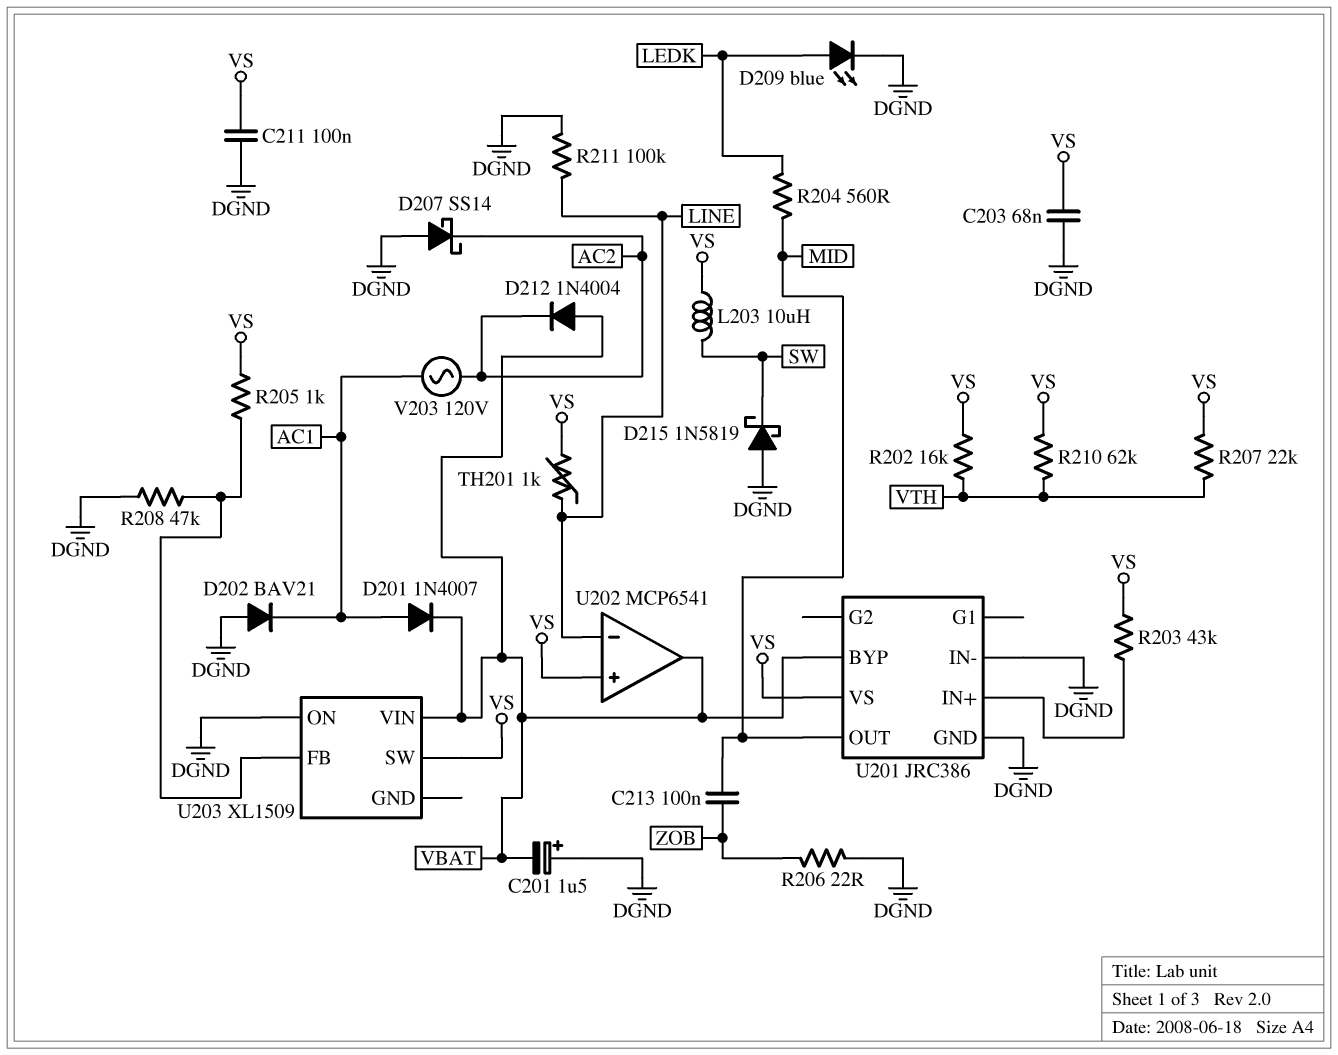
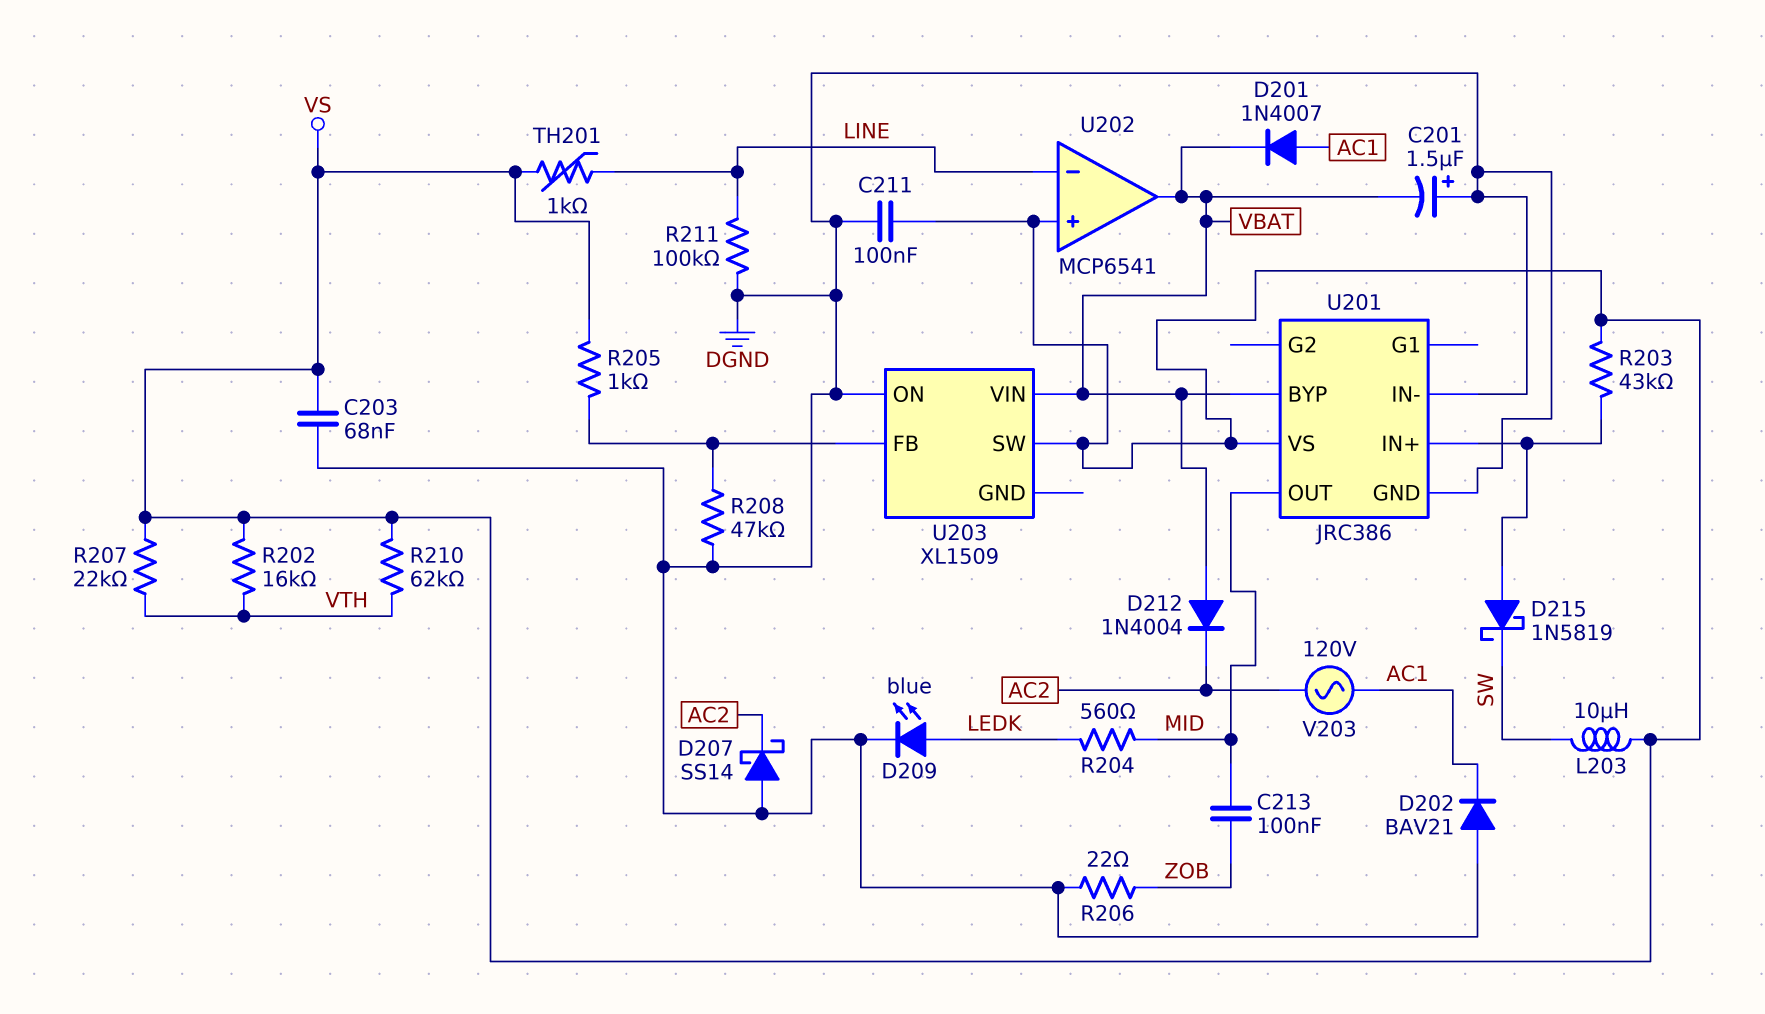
D215: schottky 1N5819 (A DGND, K SW) -> schottky 1N5819 (A U201/IN+, K SW)

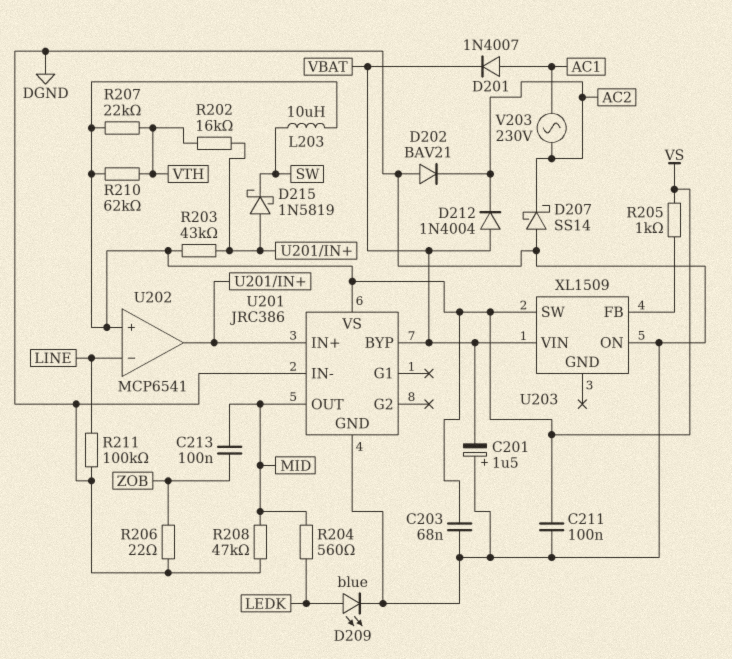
D202: diode BAV21 (A DGND, K AC1) -> diode BAV21 (A DGND, K AC2)
R202: 16k (VS, VTH) -> 16k (U201/IN+, VTH)
R208: 47k (DGND, U203/FB) -> 47k (DGND, MID)
TH201: 1k (LINE, VS) -> none
U202 pin out: VBAT -> U201/IN+
V203: AC 120V (AC1, AC2) -> AC 230V (AC1, AC2)

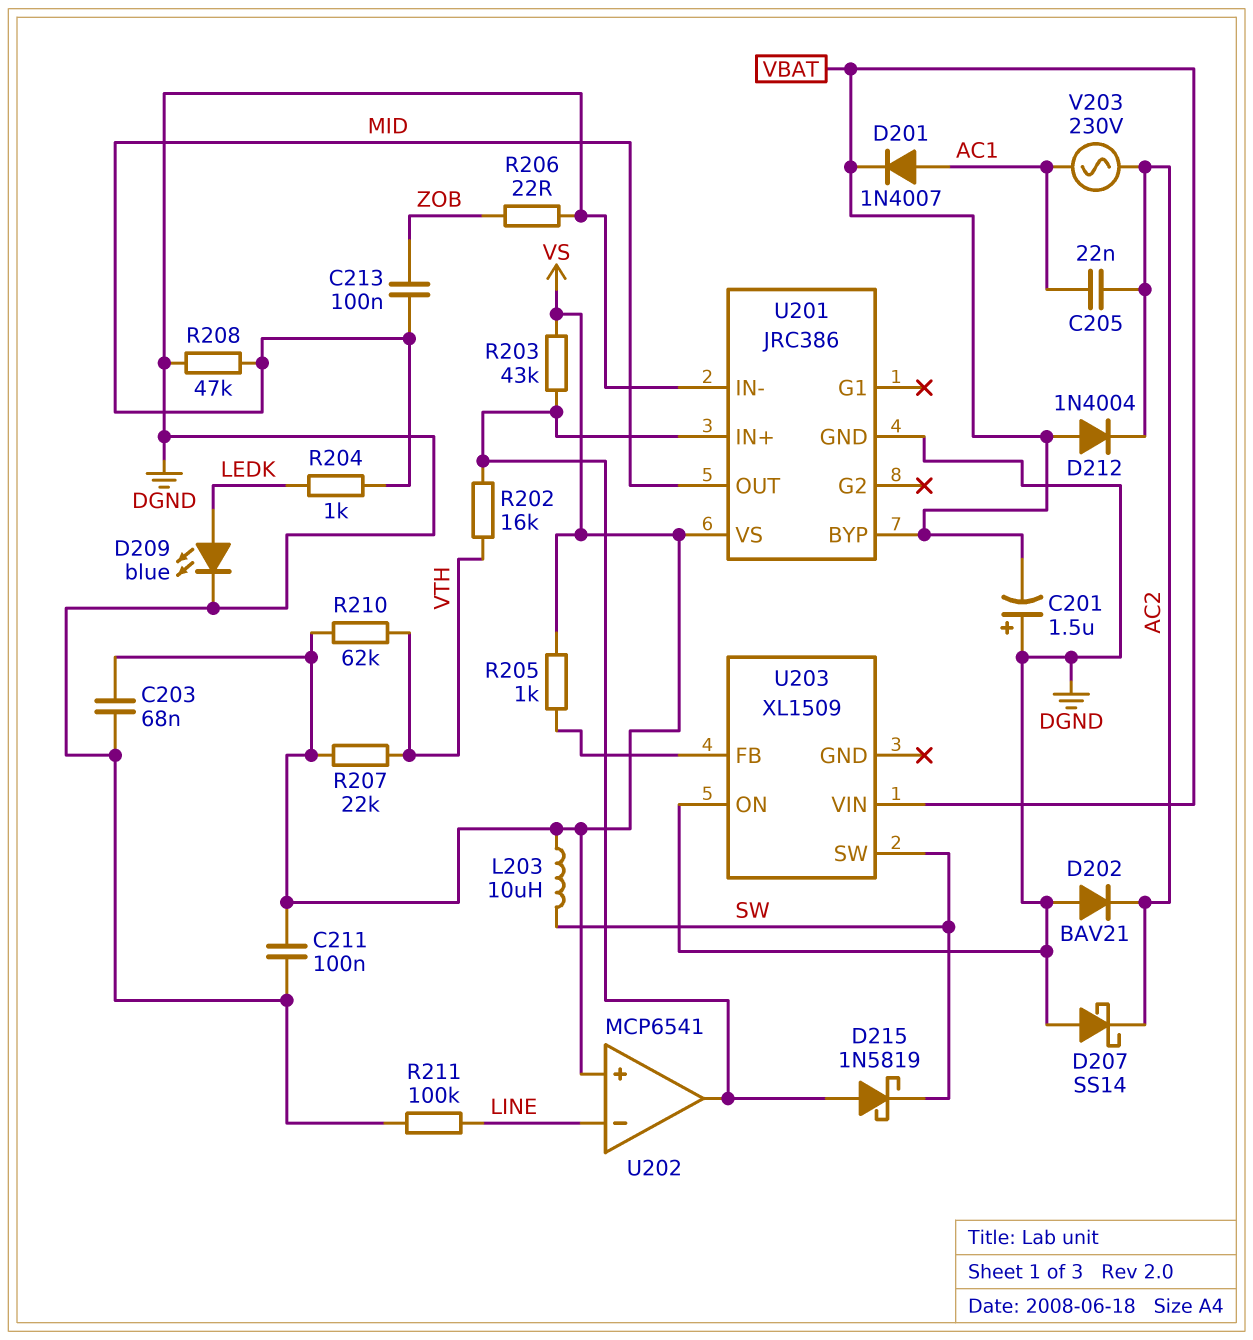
C205: none -> 22nF (AC1, AC2)
R204: 560 (LEDK, MID) -> 1k (LEDK, MID)
U203 pin SW: VS -> SW

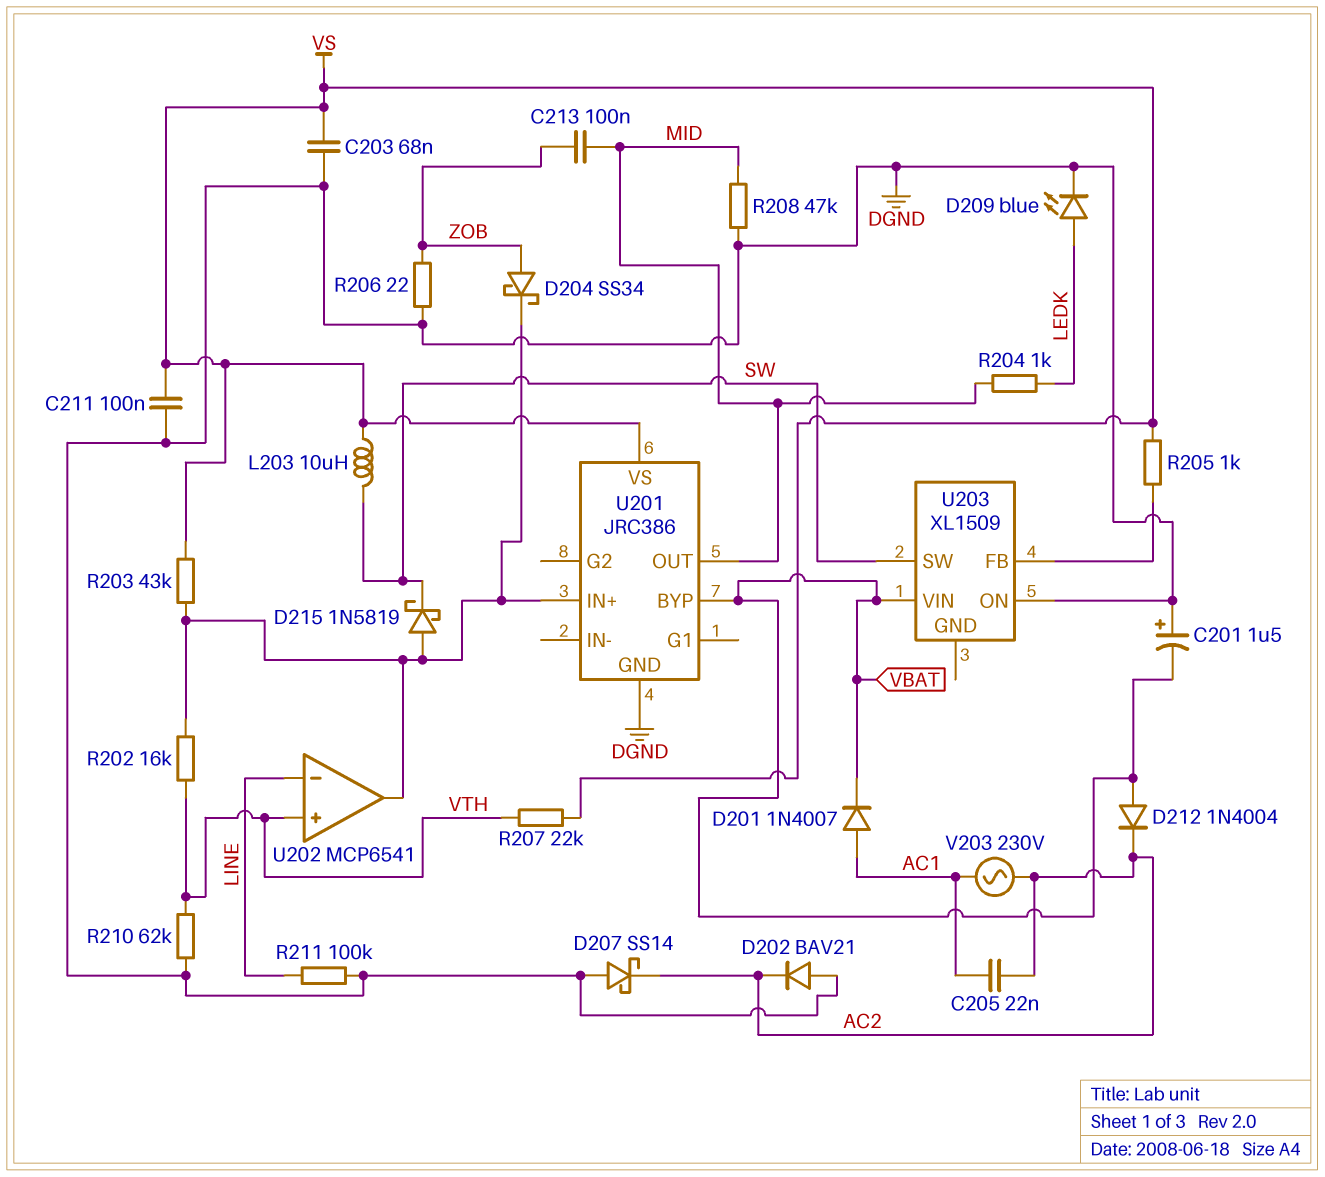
D204: none -> schottky SS34 (A ZOB, K U201/IN+)
R210: 62k (VS, VTH) -> 62k (DGND, VTH)
U201 pin IN-: DGND -> none
U202 pin in+: VS -> VTH

